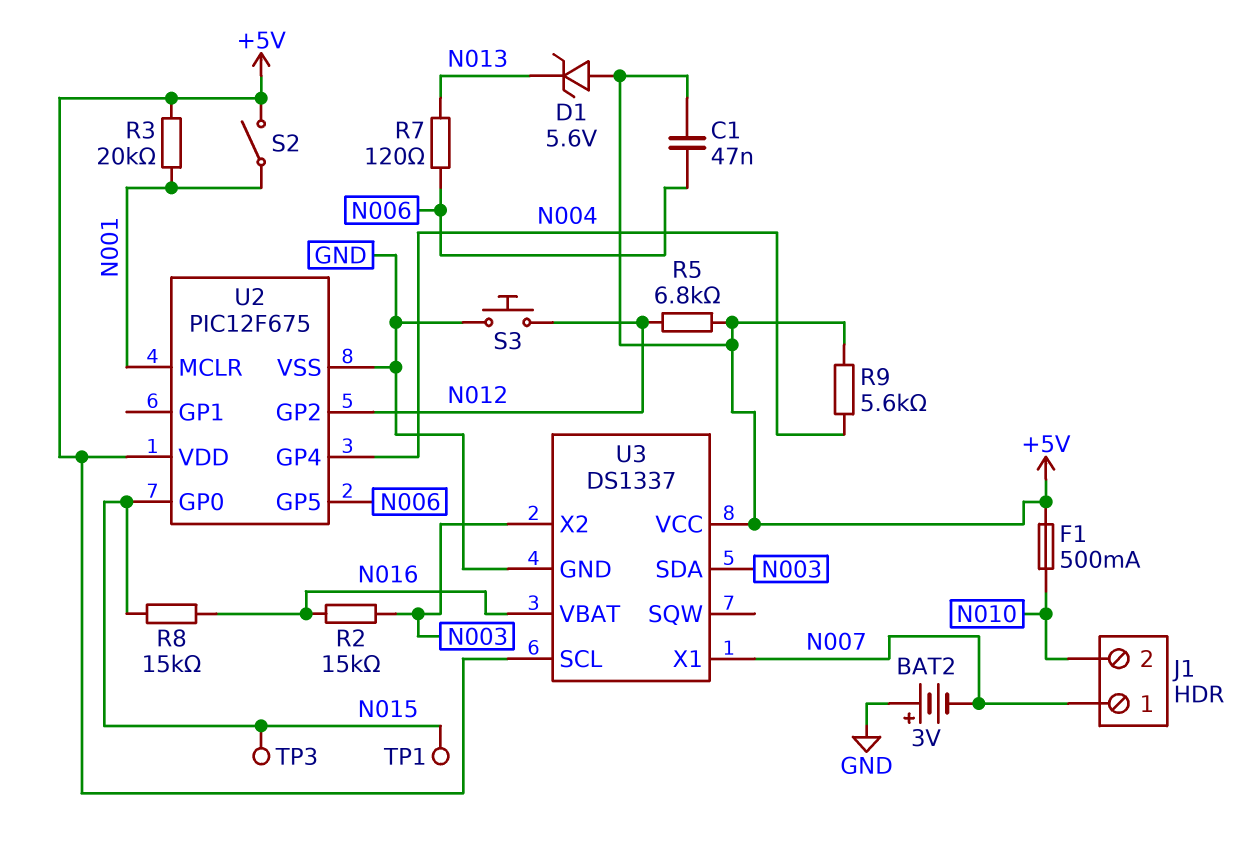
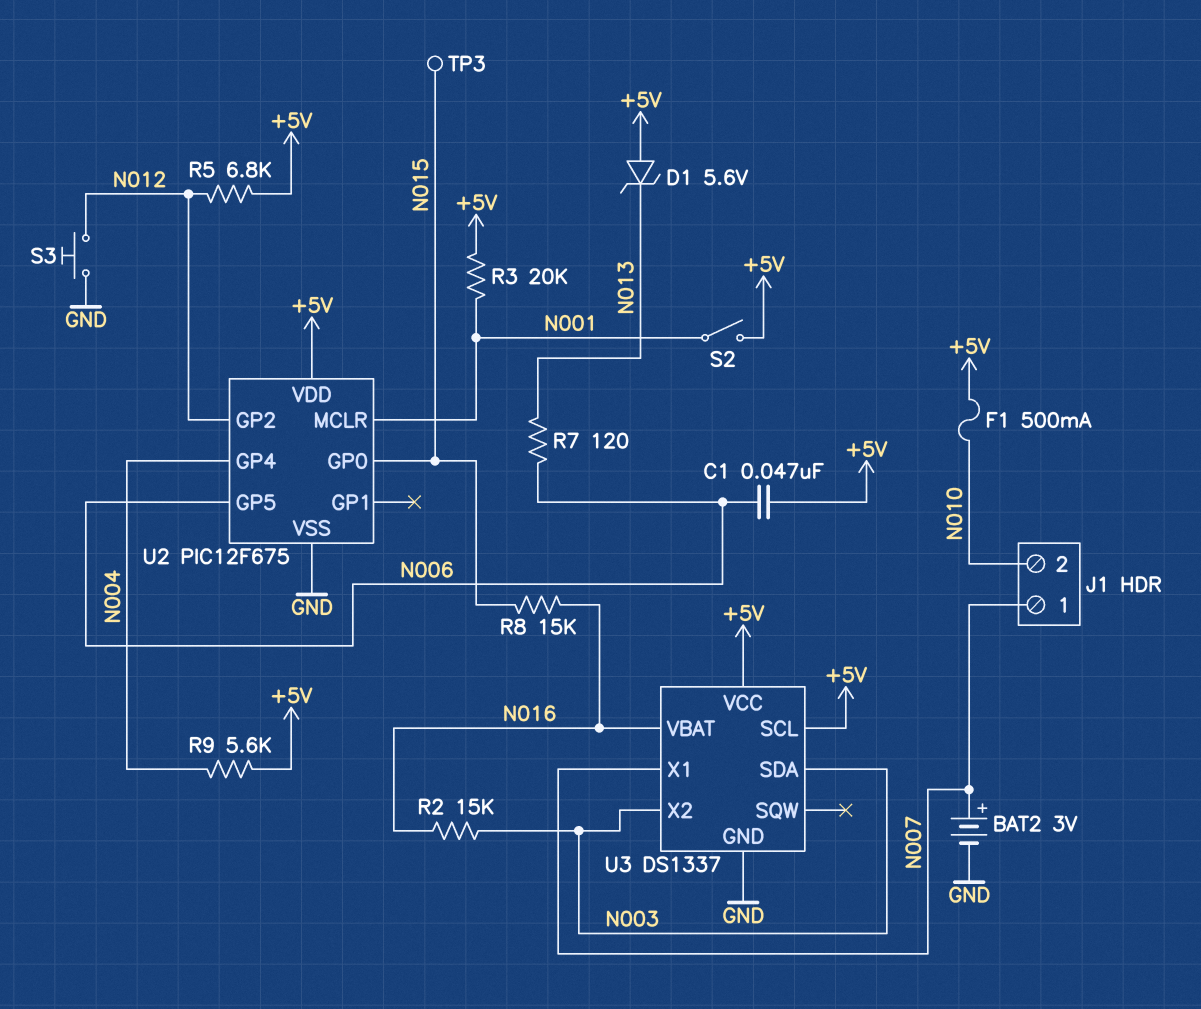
BAT2: 3V (plus GND, minus N007) -> 3V (plus N007, minus GND)
TP1: test point (N015) -> none

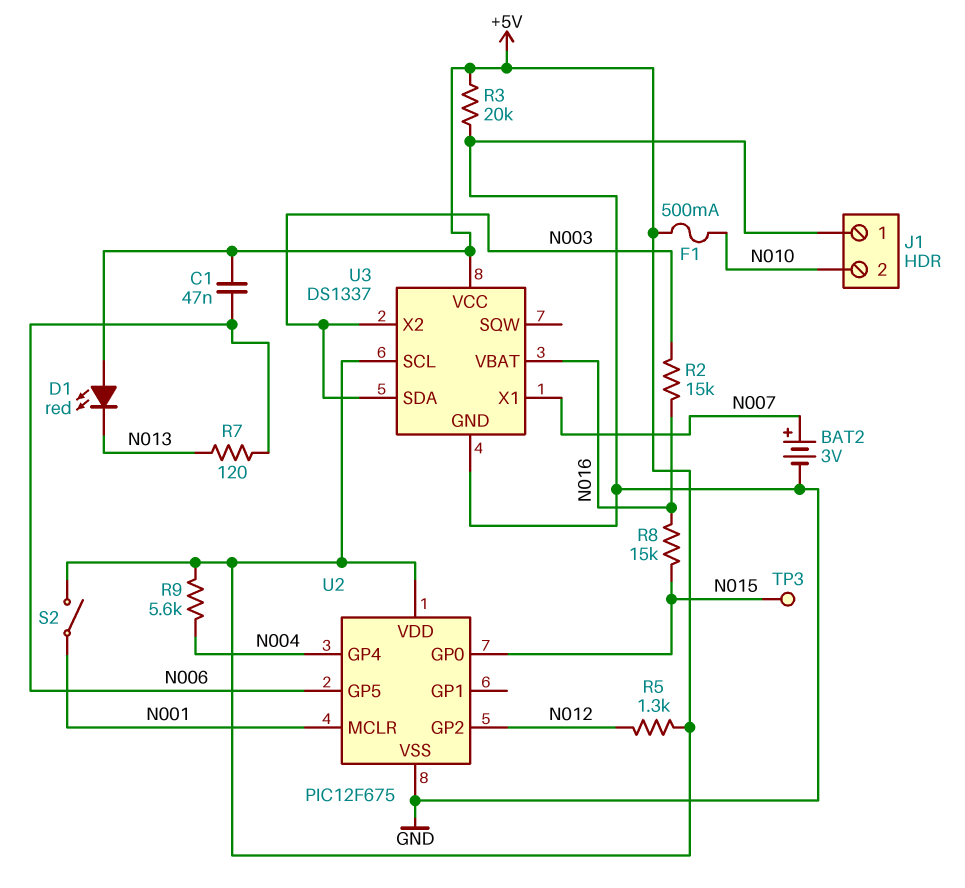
D1: zener 5.6V (A +5V, K N013) -> LED red (A +5V, K N013)
J1 pin 1: N007 -> GND
R3: 20k (+5V, N001) -> 20k (+5V, GND)
R5: 6.8k (+5V, N012) -> 1.3k (+5V, N012)
S3: button (GND, N012) -> none

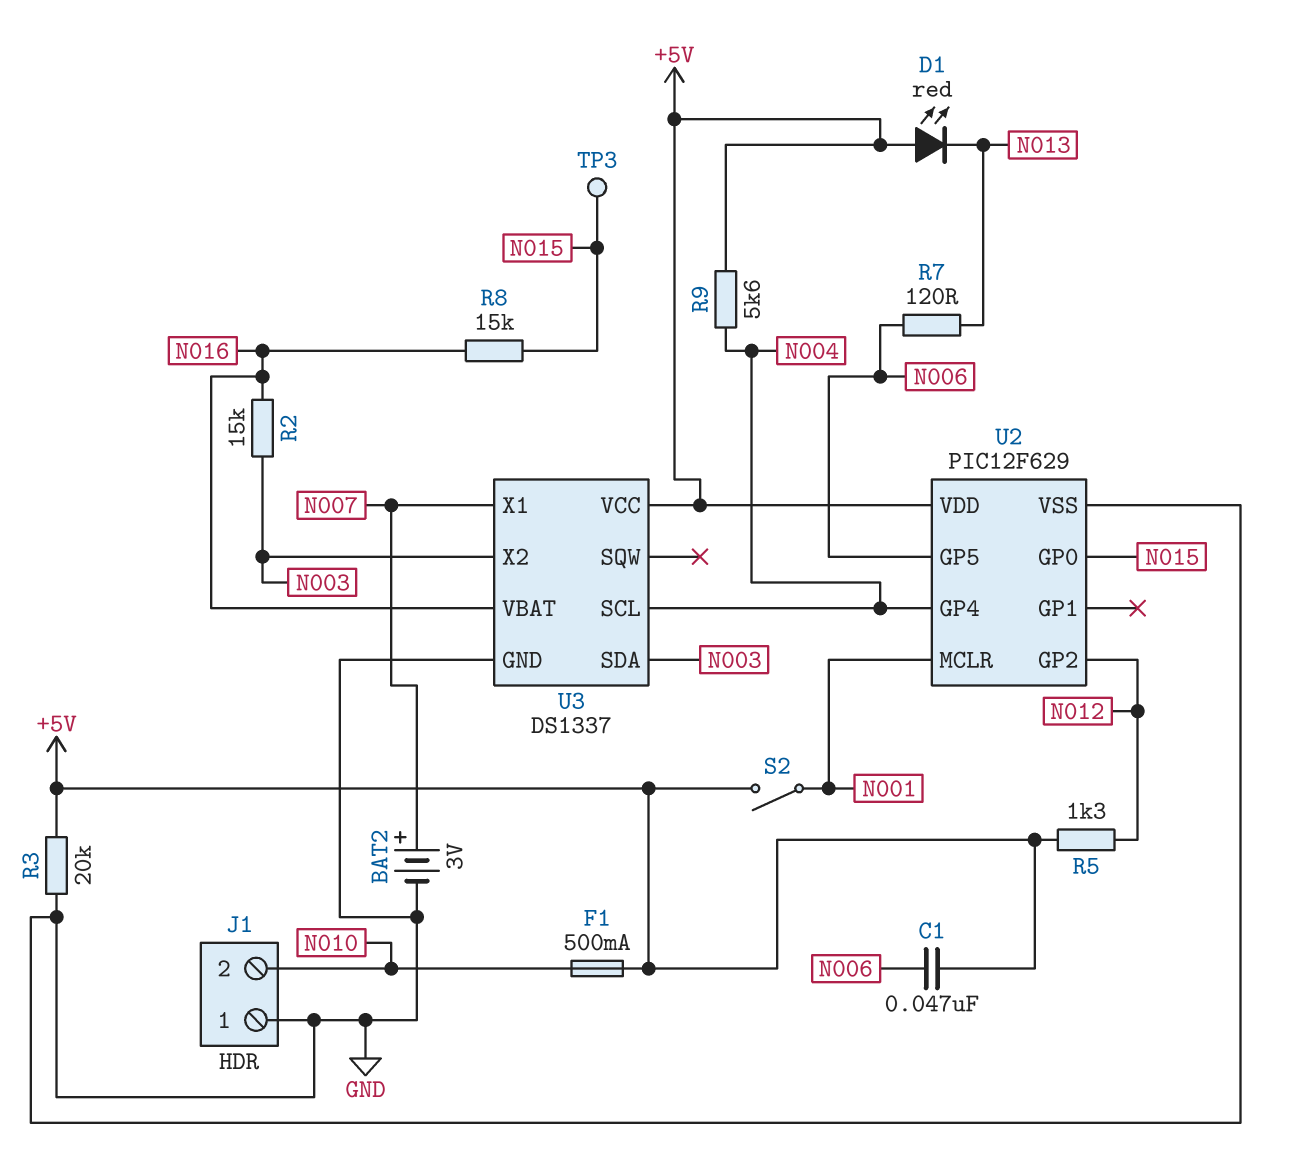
U2: PIC12F675 -> PIC12F629
U3 pin SCL: +5V -> N004

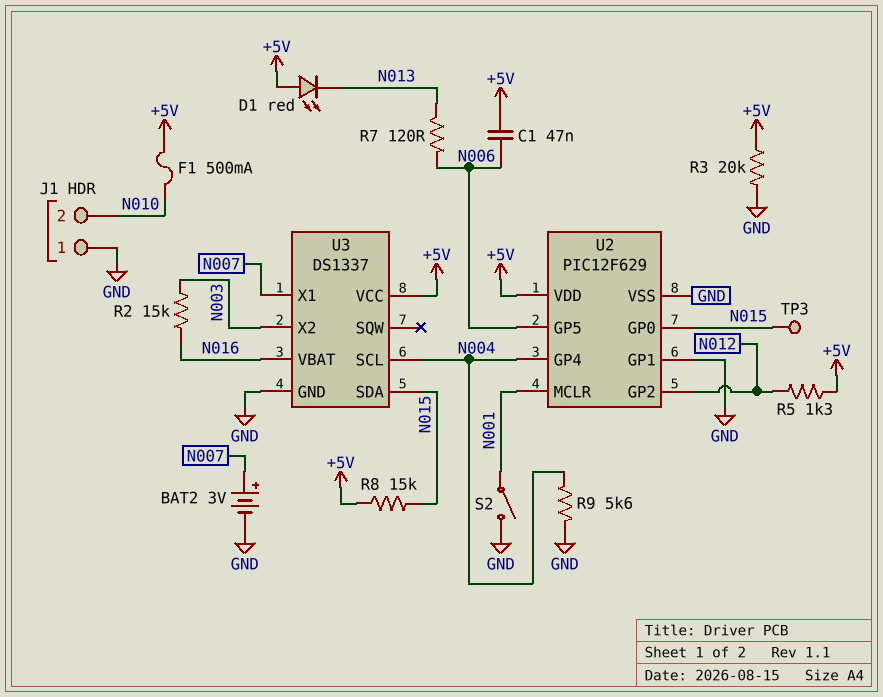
R8: 15k (N015, N016) -> 15k (+5V, N015)
R9: 5.6k (+5V, N004) -> 5.6k (GND, N004)
S2: switch (+5V, N001) -> switch (GND, N001)
U2 pin GP1: none -> GND
U3 pin SDA: N003 -> N015

